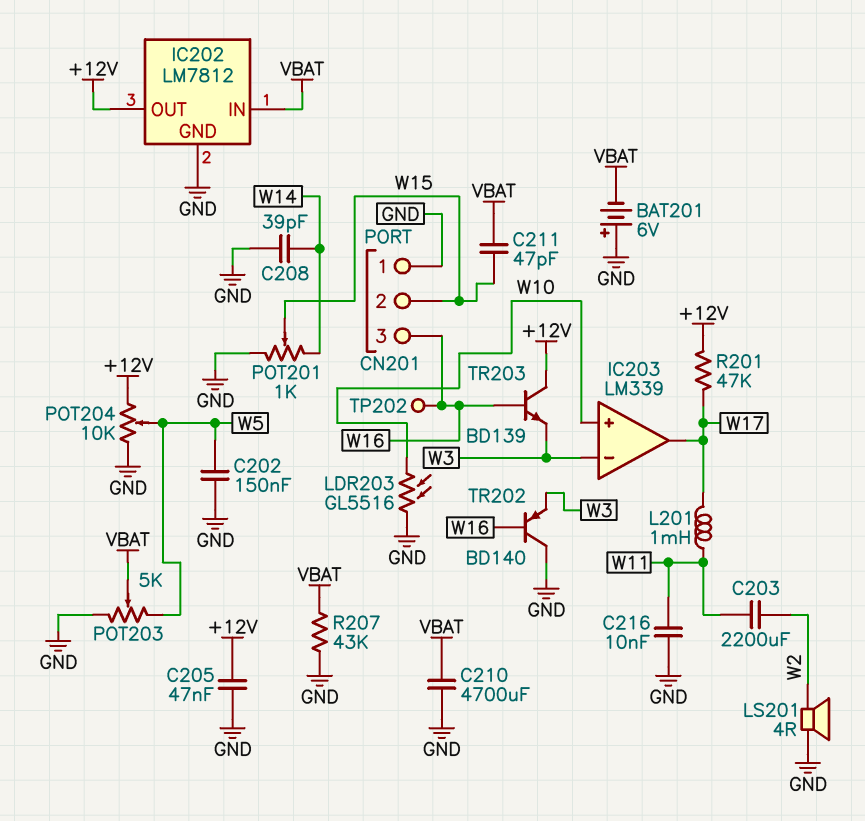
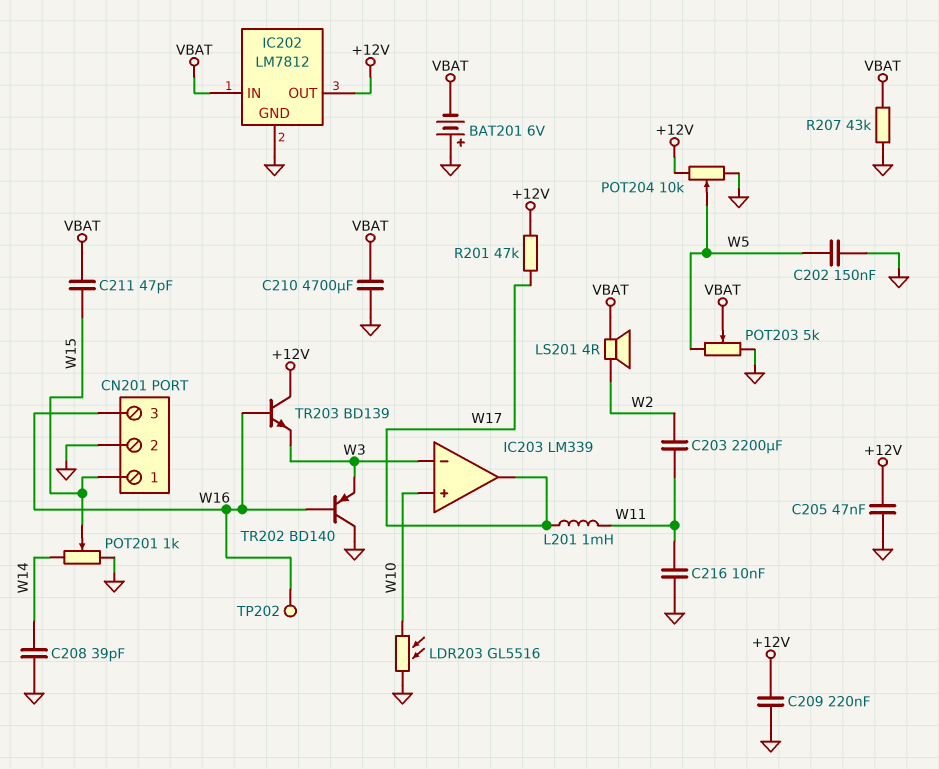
C209: none -> 220nF (+12V, GND)
CN201 pin 1: GND -> W15
CN201 pin 2: W15 -> GND
LS201: speaker 4R (GND, W2) -> speaker 4R (VBAT, W2)

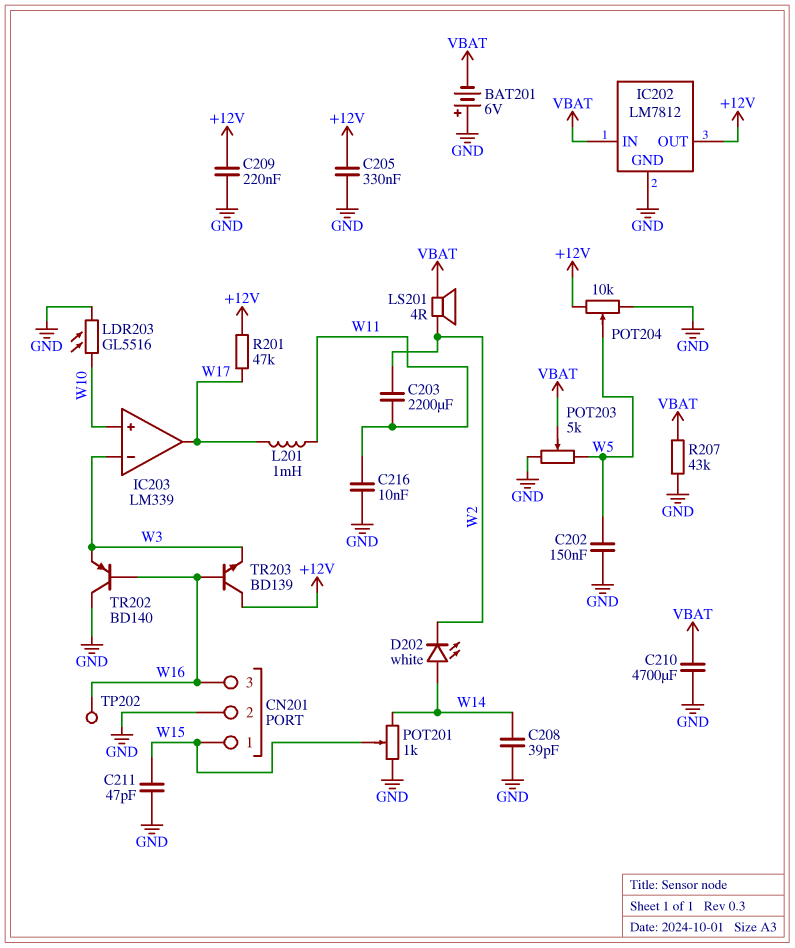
C205: 47nF (+12V, GND) -> 330nF (+12V, GND)
C211: 47pF (VBAT, W15) -> 47pF (GND, W15)
D202: none -> LED white (A W14, K W2)

